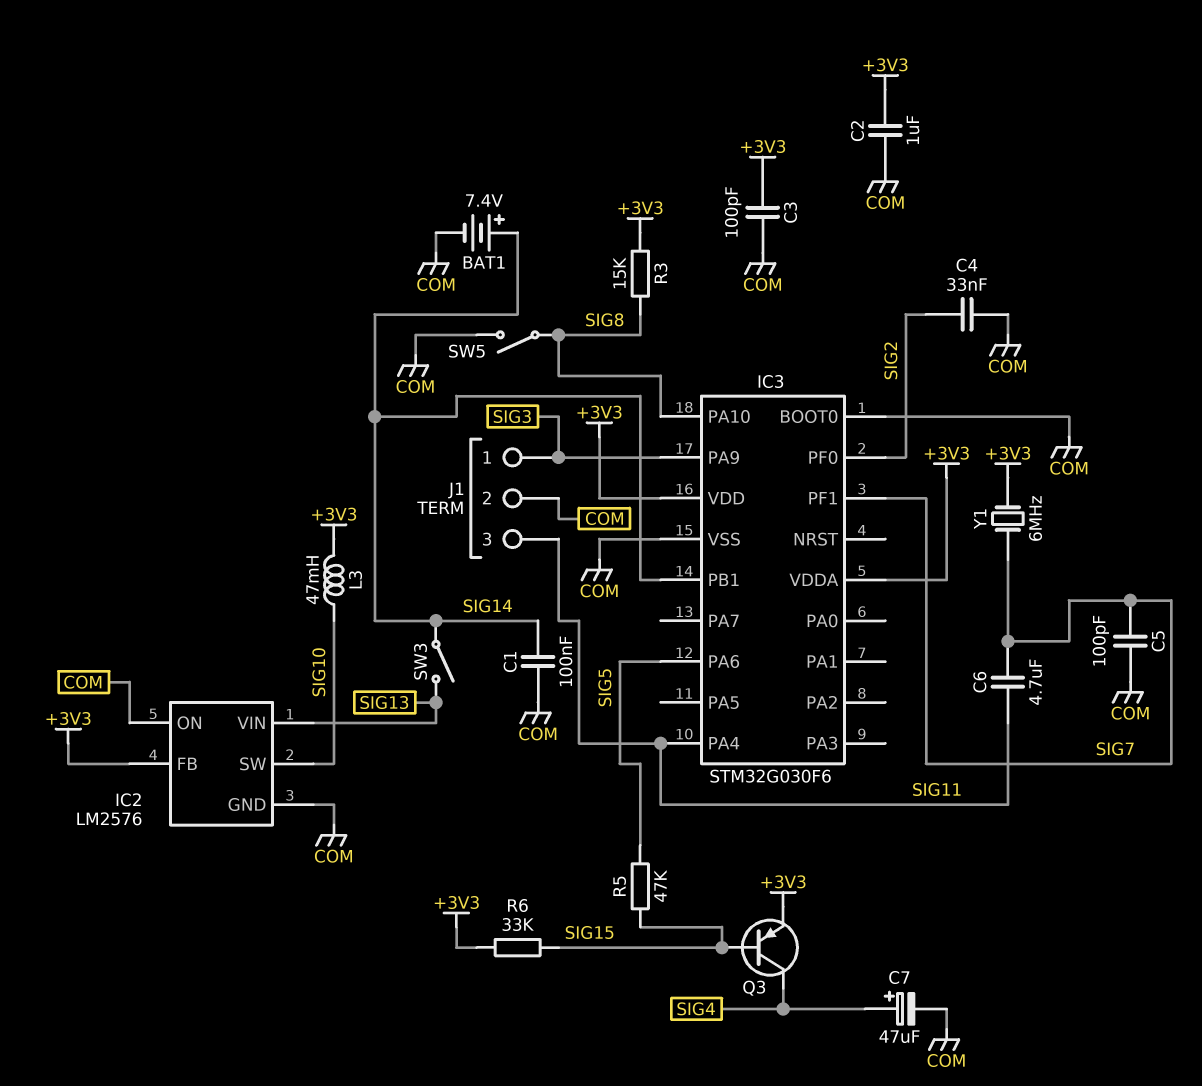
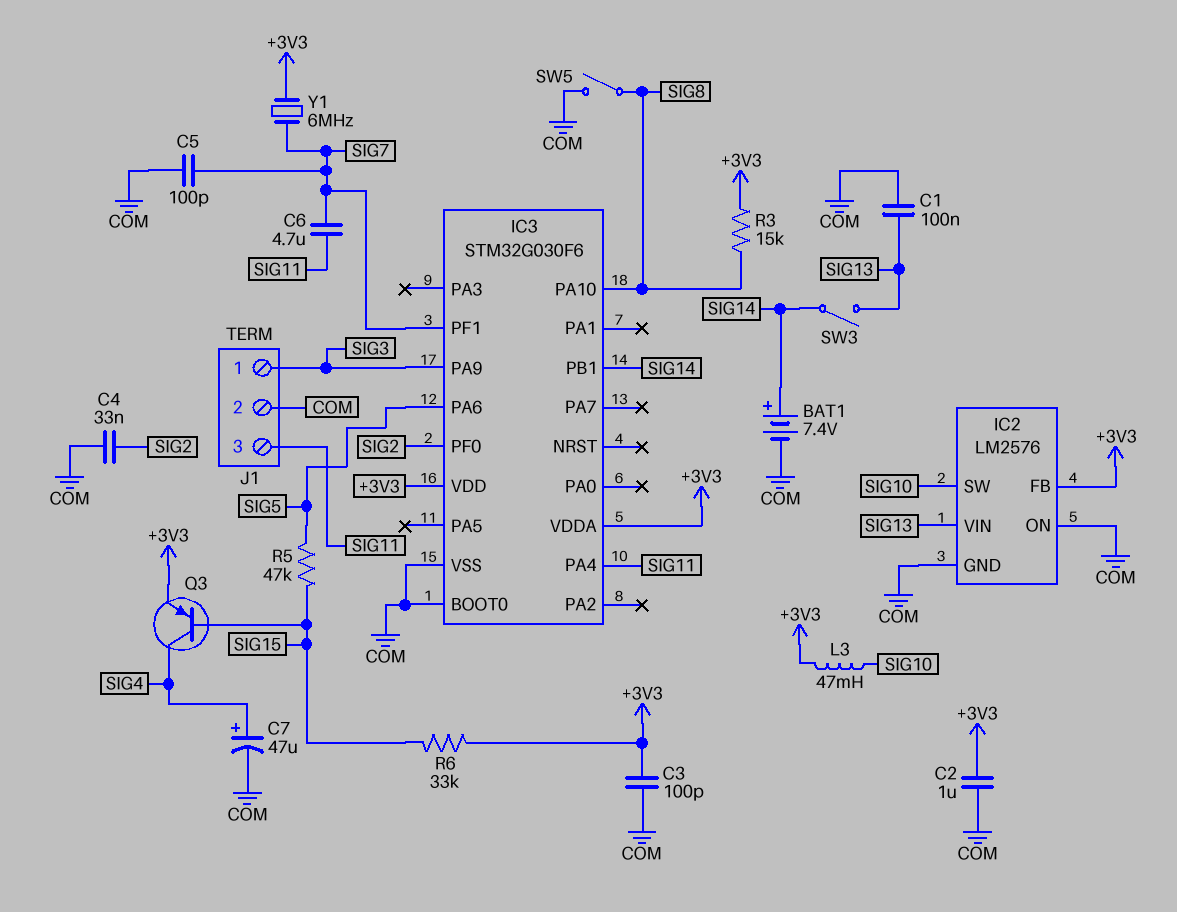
C1: 100nF (COM, SIG14) -> 100nF (COM, SIG13)

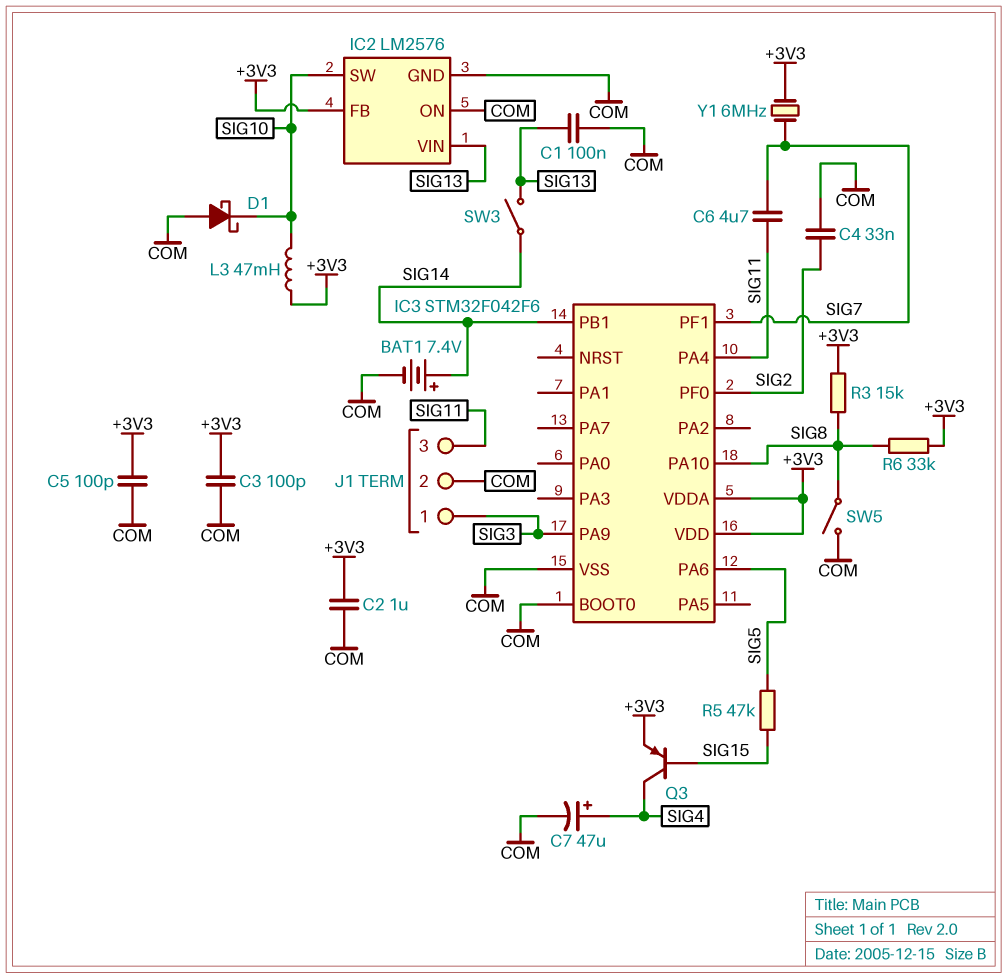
C5: 100pF (COM, SIG7) -> 100pF (+3V3, COM)
D1: none -> schottky (A COM, K SIG10)
IC3: STM32G030F6 -> STM32F042F6
R6: 33k (+3V3, SIG15) -> 33k (+3V3, SIG8)

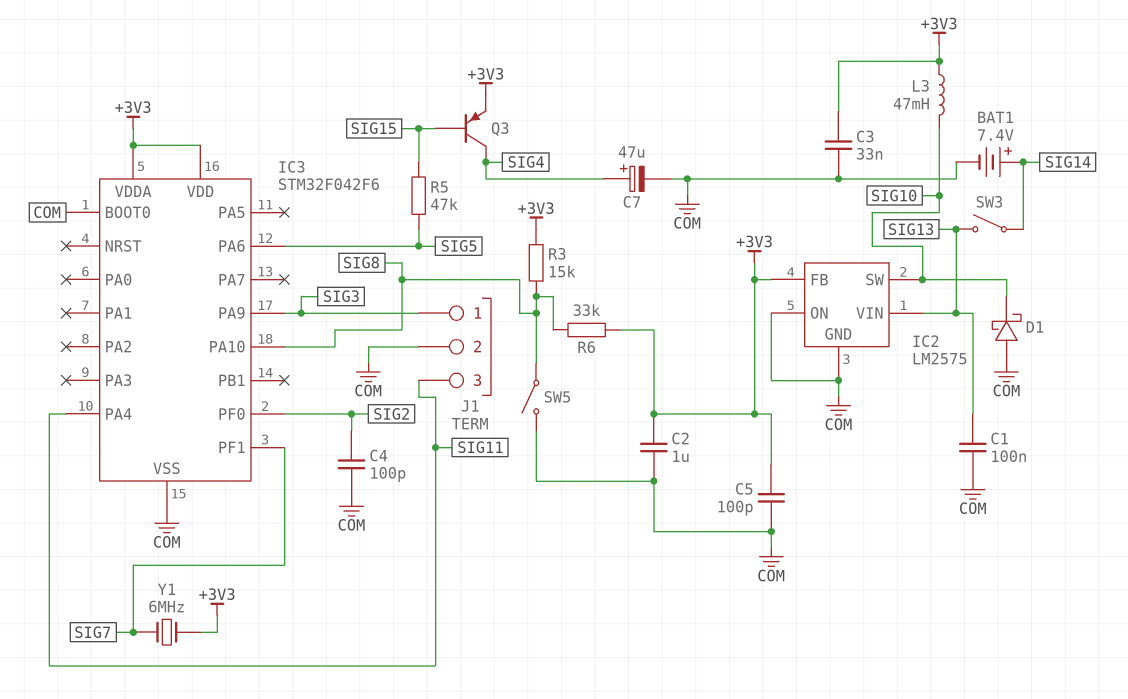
C3: 100pF (+3V3, COM) -> 33nF (+3V3, COM)
C4: 33nF (COM, SIG2) -> 100pF (COM, SIG2)
C6: 4.7uF (SIG7, SIG11) -> none
IC2: LM2576 -> LM2575
IC3 pin PB1: SIG14 -> none

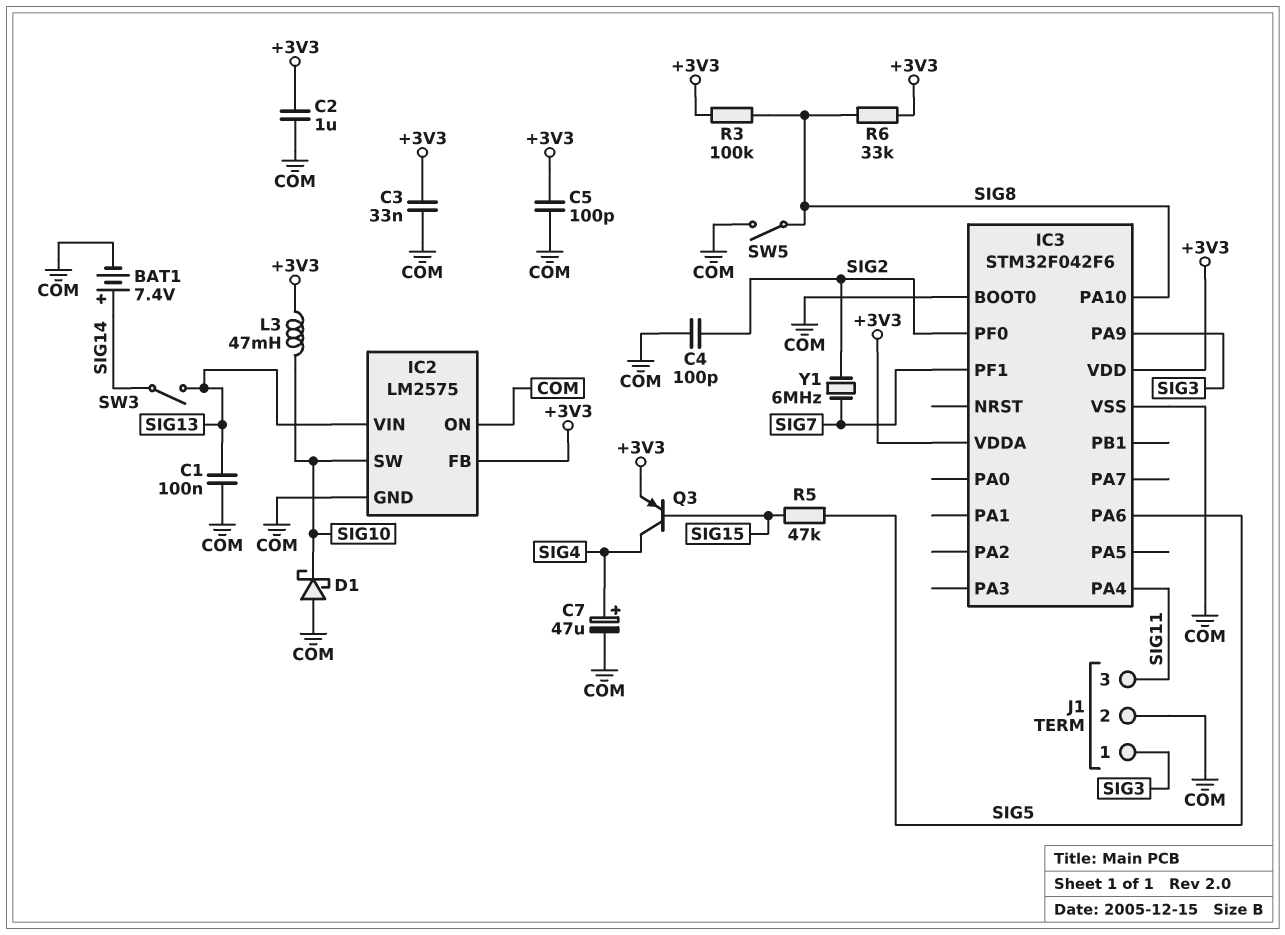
R3: 15k (+3V3, SIG8) -> 100k (+3V3, SIG8)
Y1: 6MHz (+3V3, SIG7) -> 6MHz (SIG2, SIG7)

